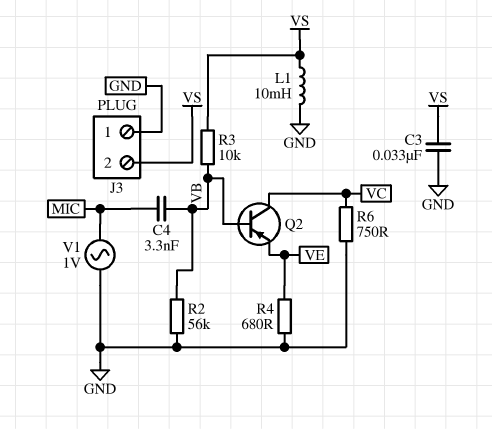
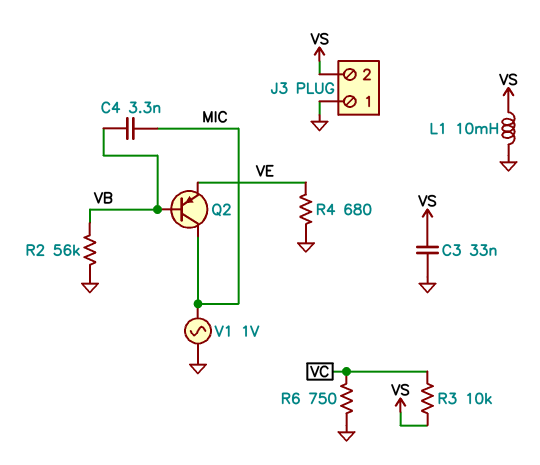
Q2: PNP (B VB, C VC, E VE) -> PNP (B VB, C MIC, E VE)
R3: 10k (VB, VS) -> 10k (VC, VS)

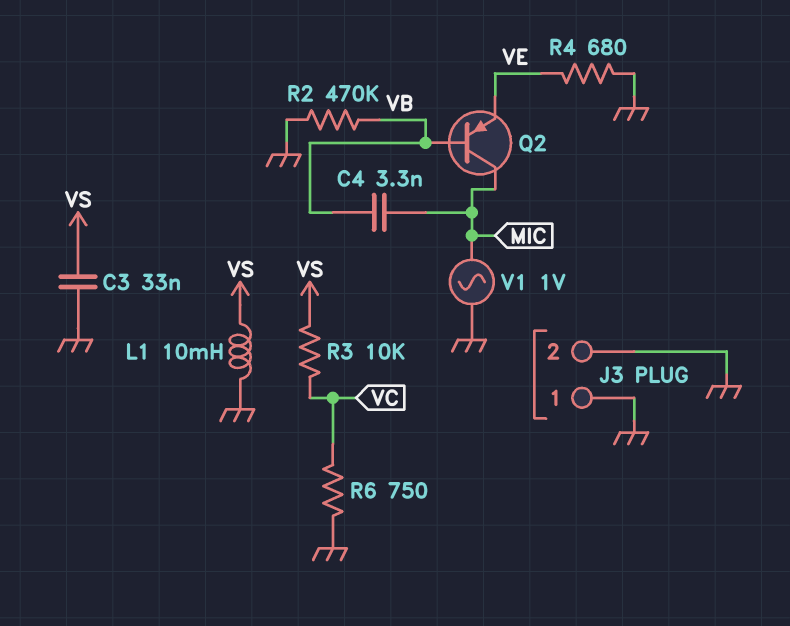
J3 pin 2: VS -> GND
R2: 56k (GND, VB) -> 470k (GND, VB)

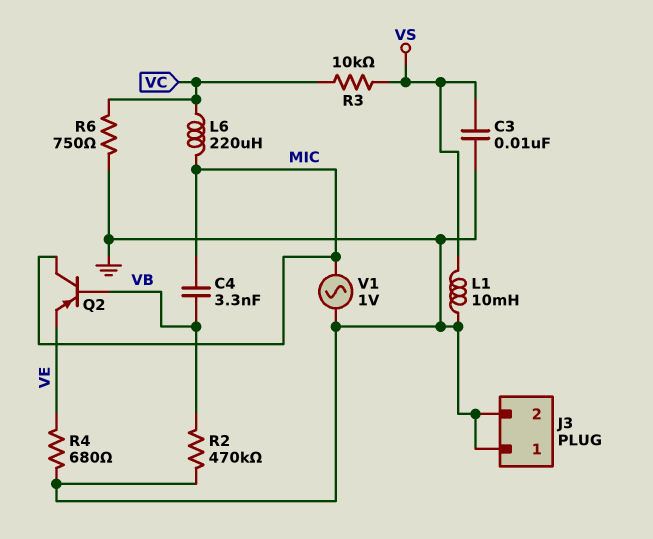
C3: 33nF (GND, VS) -> 10nF (GND, VS)
L6: none -> 220uH (MIC, VC)

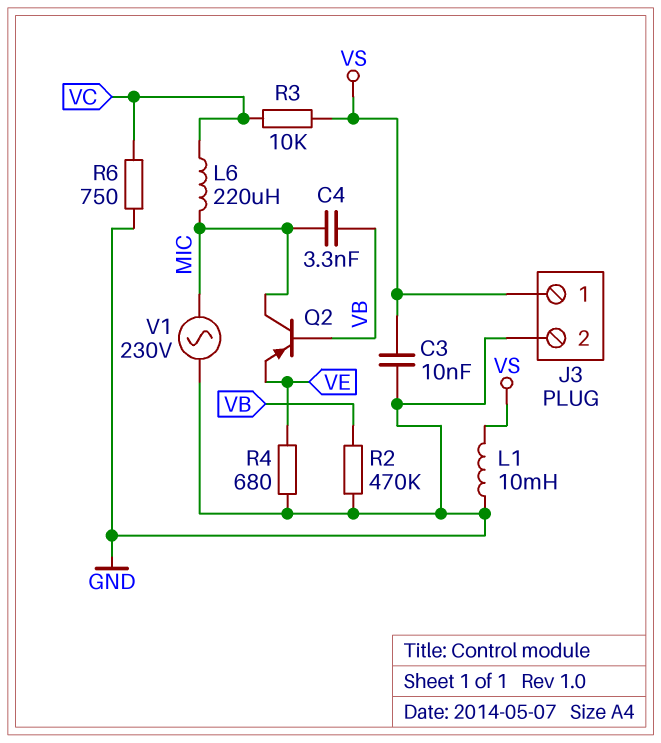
J3 pin 1: GND -> VS
V1: AC 1V (GND, MIC) -> AC 230V (GND, MIC)

